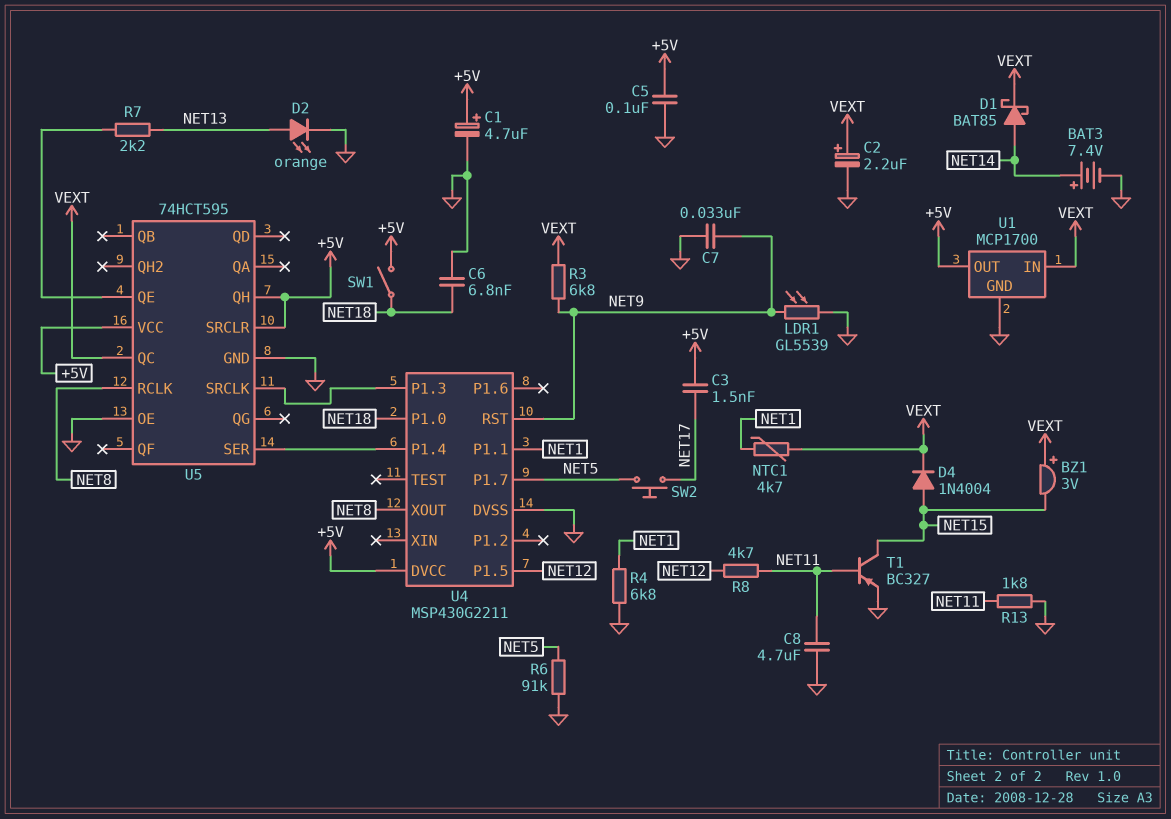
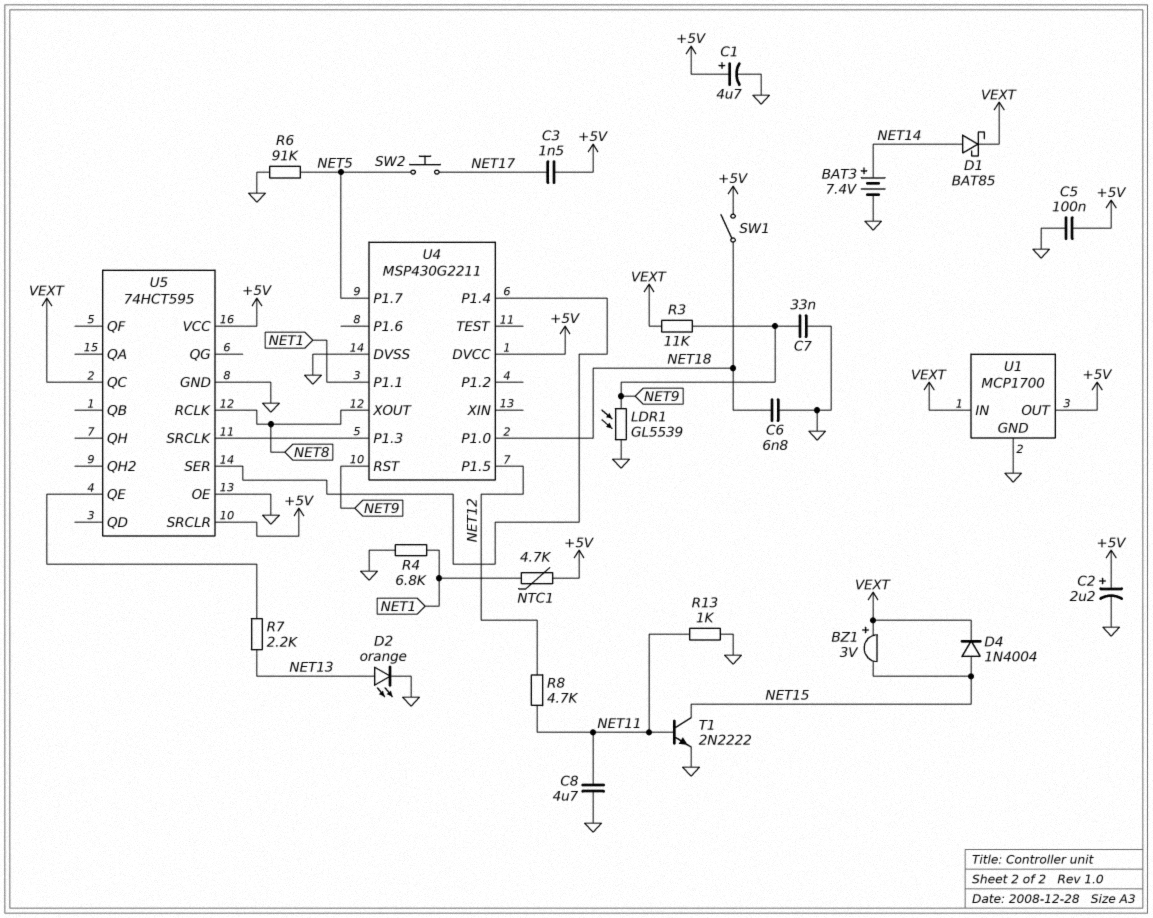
C2: 2.2uF (plus VEXT, minus GND) -> 2.2uF (plus +5V, minus GND)
NTC1: 4.7k (NET1, VEXT) -> 4.7k (+5V, NET1)
R3: 6.8k (NET9, VEXT) -> 11k (NET9, VEXT)
R13: 1.8k (GND, NET11) -> 1k (GND, NET11)
T1: PNP BC327 (B NET11, C NET15, E GND) -> NPN 2N2222 (B NET11, C NET15, E GND)
U5 pin QH: +5V -> none

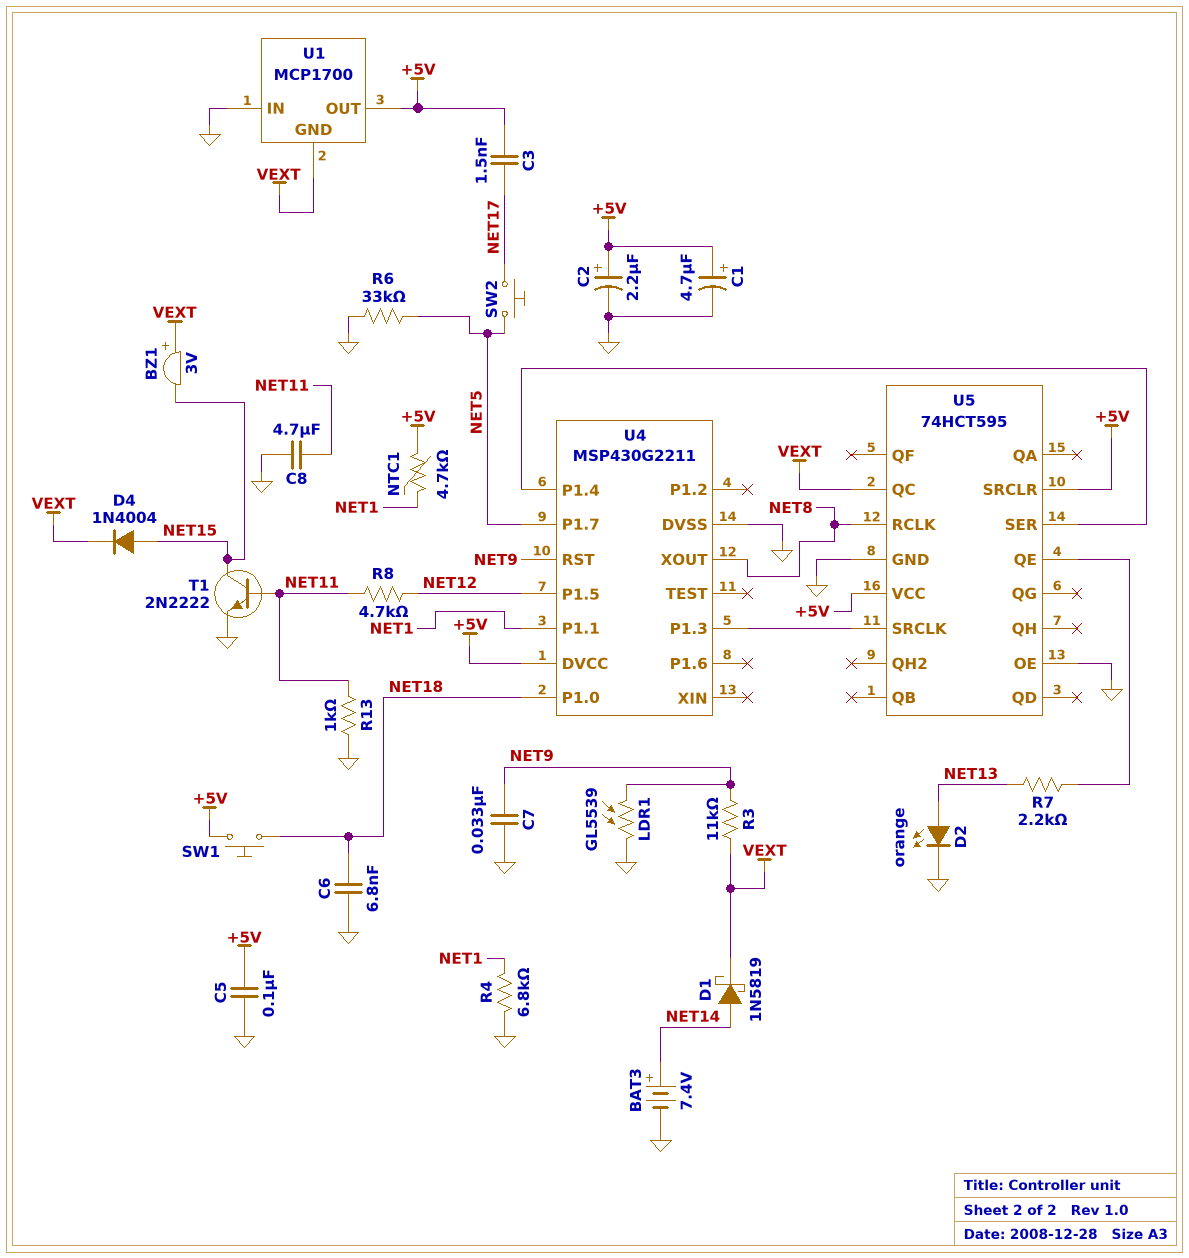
D1: schottky BAT85 (A NET14, K VEXT) -> schottky 1N5819 (A NET14, K VEXT)
R6: 91k (GND, NET5) -> 33k (GND, NET5)
SW1: switch (+5V, NET18) -> button (+5V, NET18)
U1 pin GND: GND -> VEXT
U1 pin IN: VEXT -> GND

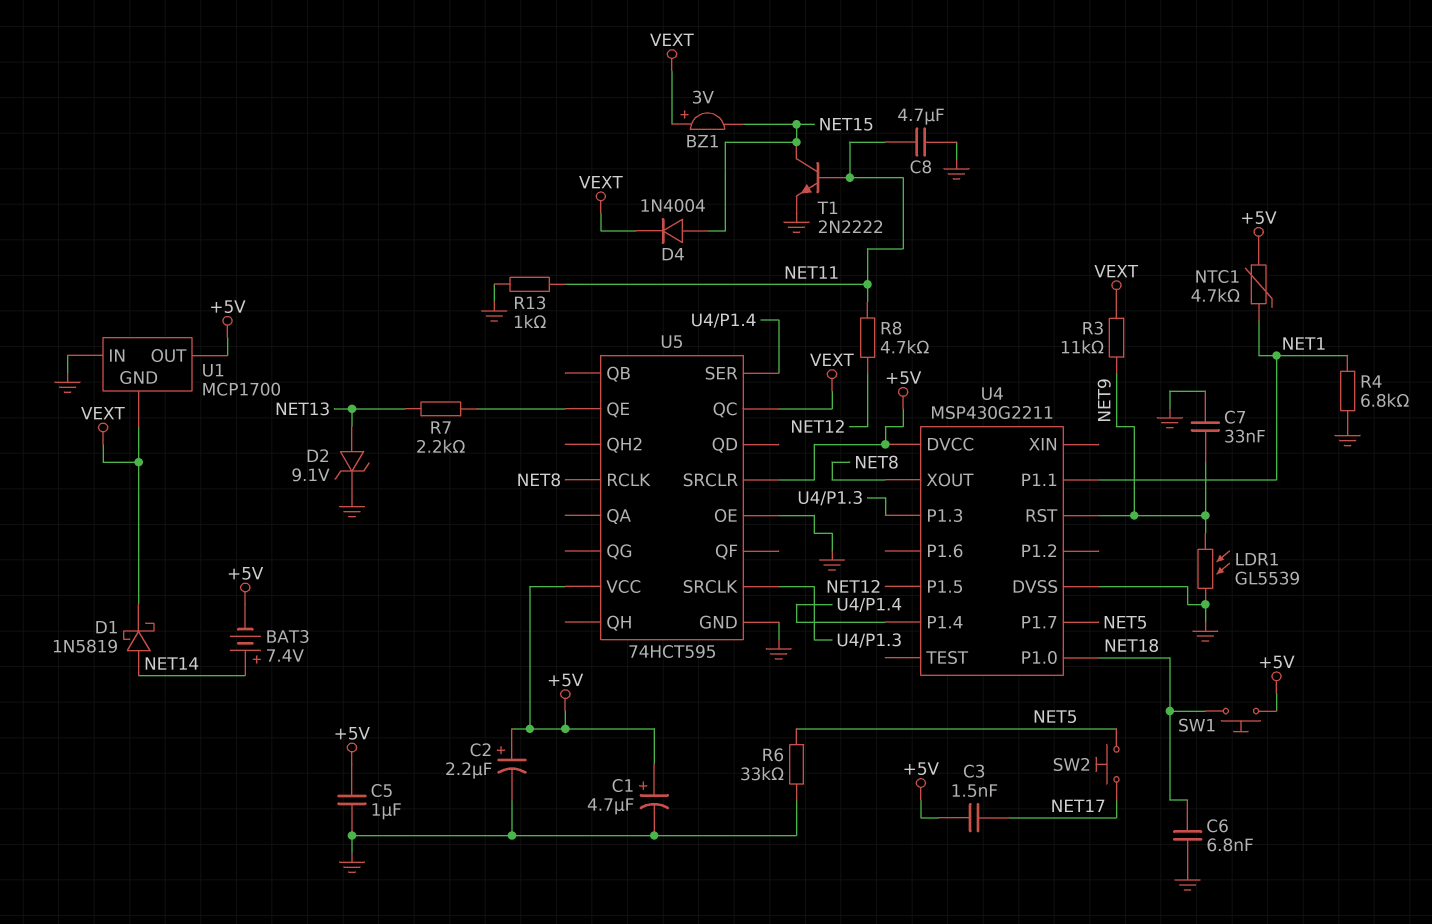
BAT3: 7.4V (plus NET14, minus GND) -> 7.4V (plus NET14, minus +5V)
C5: 100nF (+5V, GND) -> 1uF (+5V, GND)
D2: LED orange (A NET13, K GND) -> zener 9.1V (A NET13, K GND)

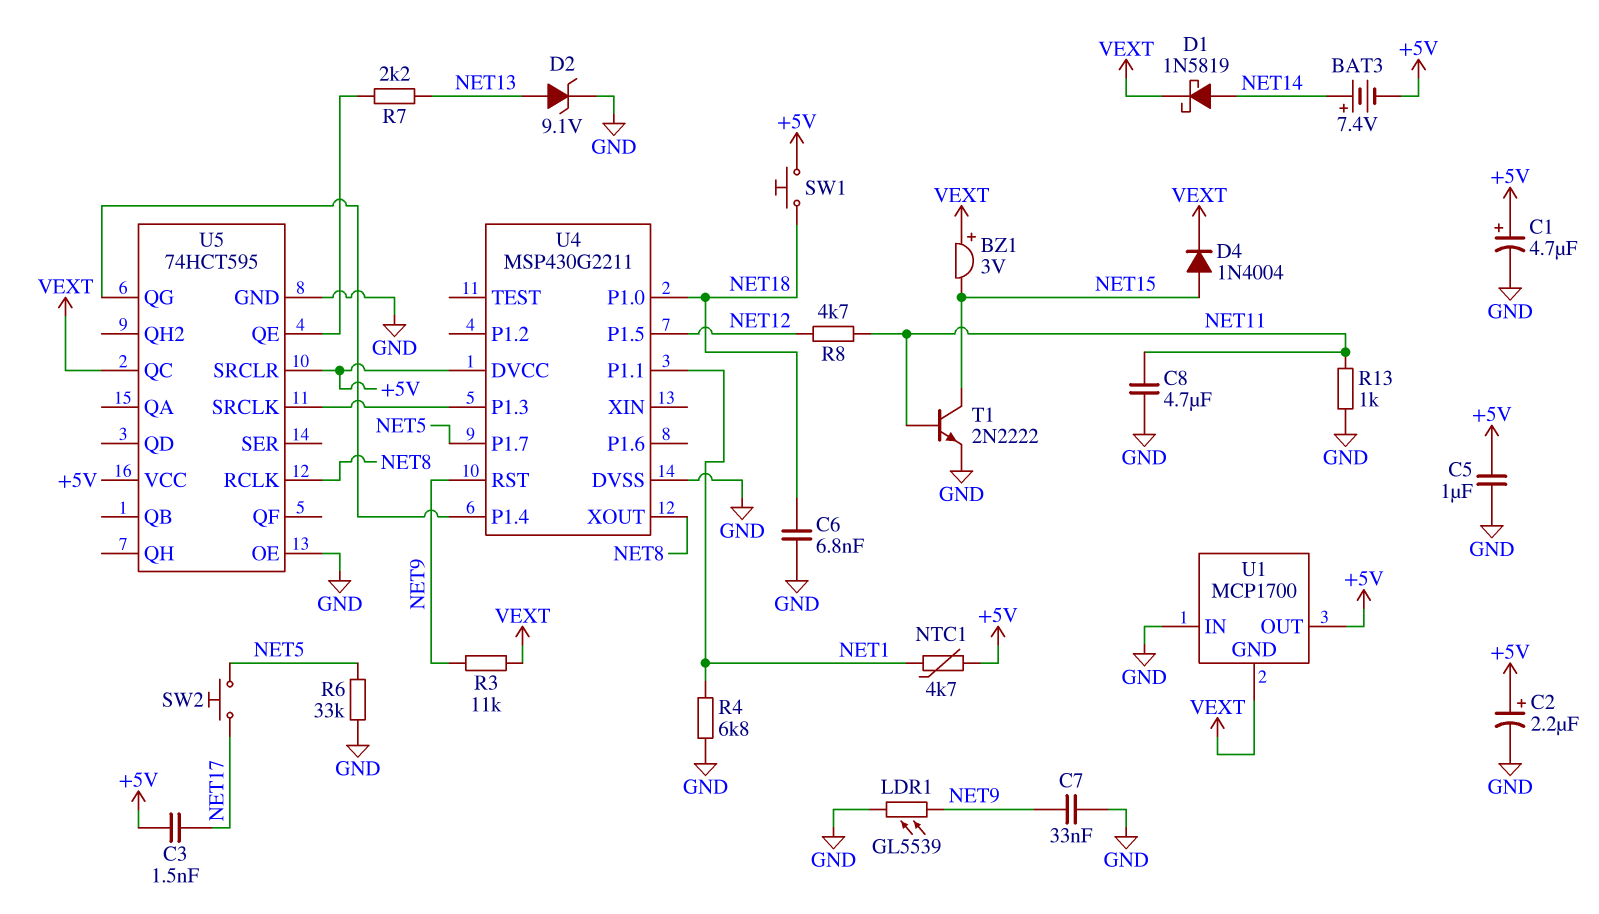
U5 pin QG: none -> U4/P1.4
U5 pin SER: U4/P1.4 -> none

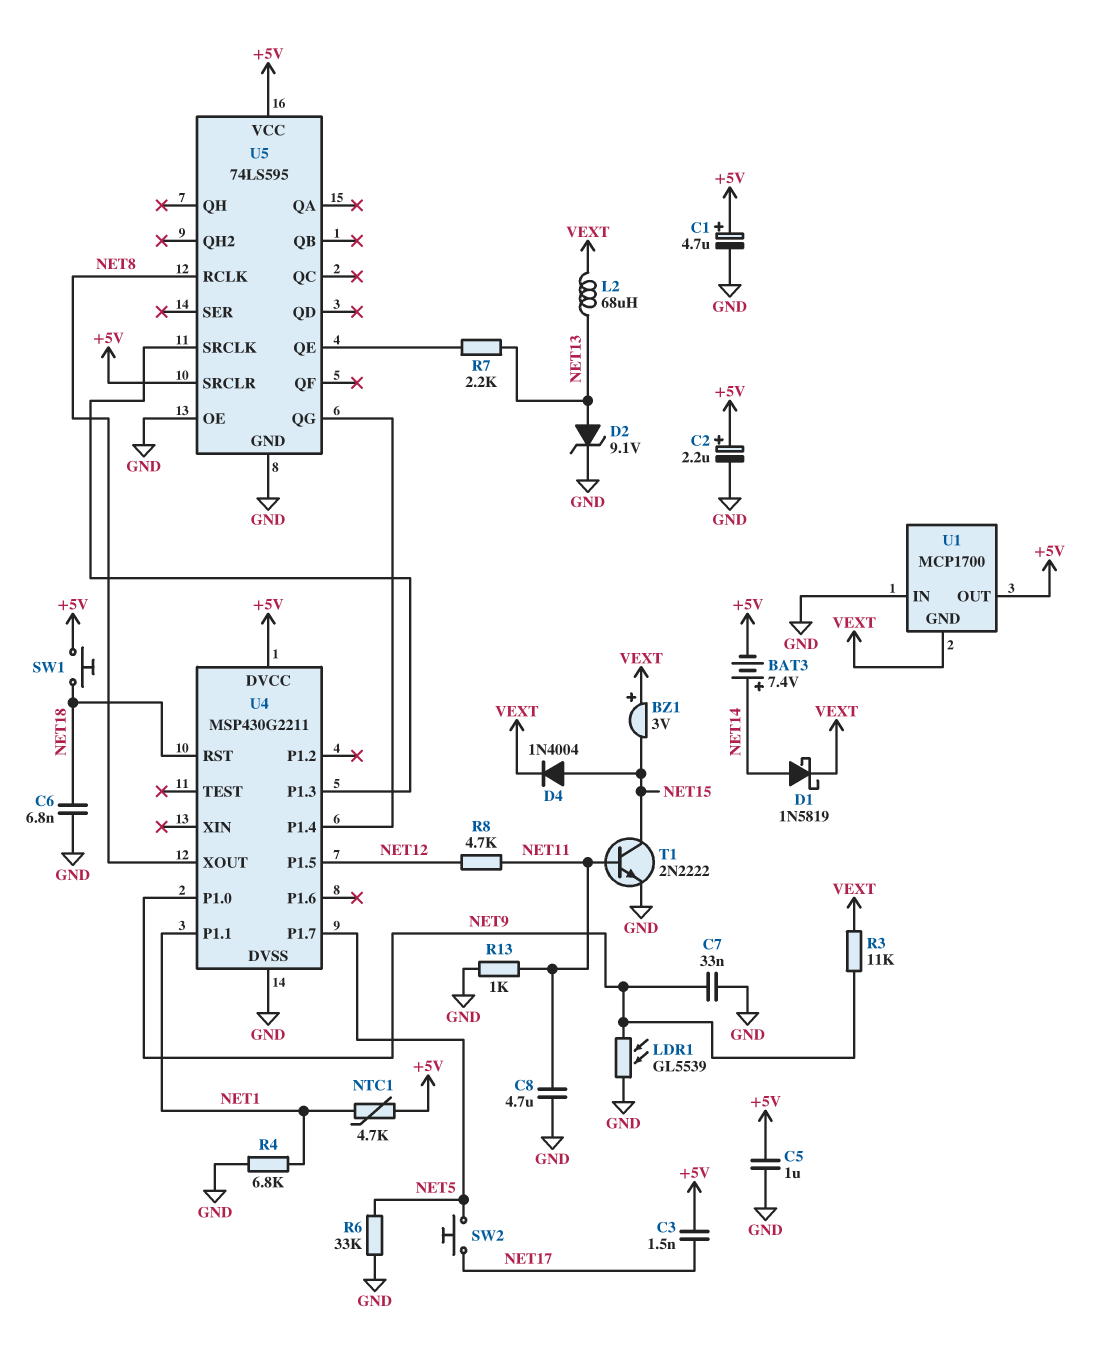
L2: none -> 68uH (NET13, VEXT)
U4 pin P1.0: NET18 -> NET9
U4 pin RST: NET9 -> NET18
U5: 74HCT595 -> 74LS595
U5 pin QC: VEXT -> none

